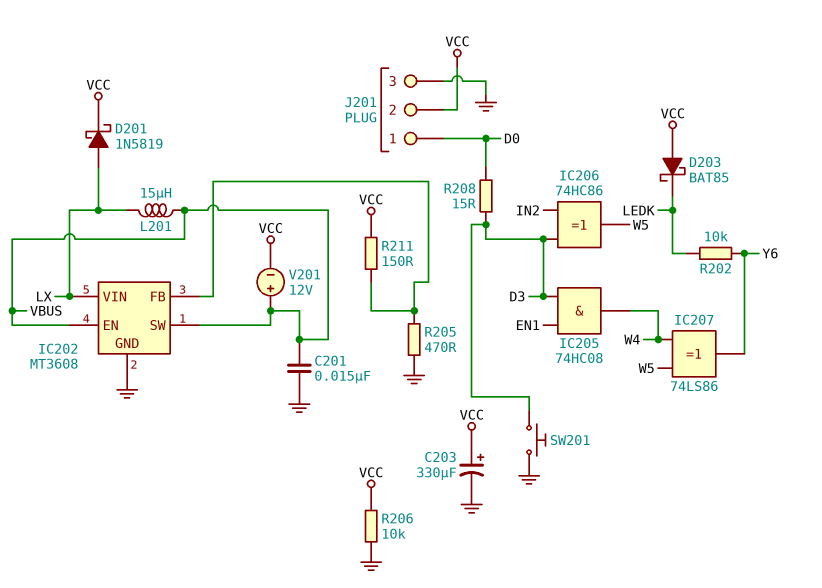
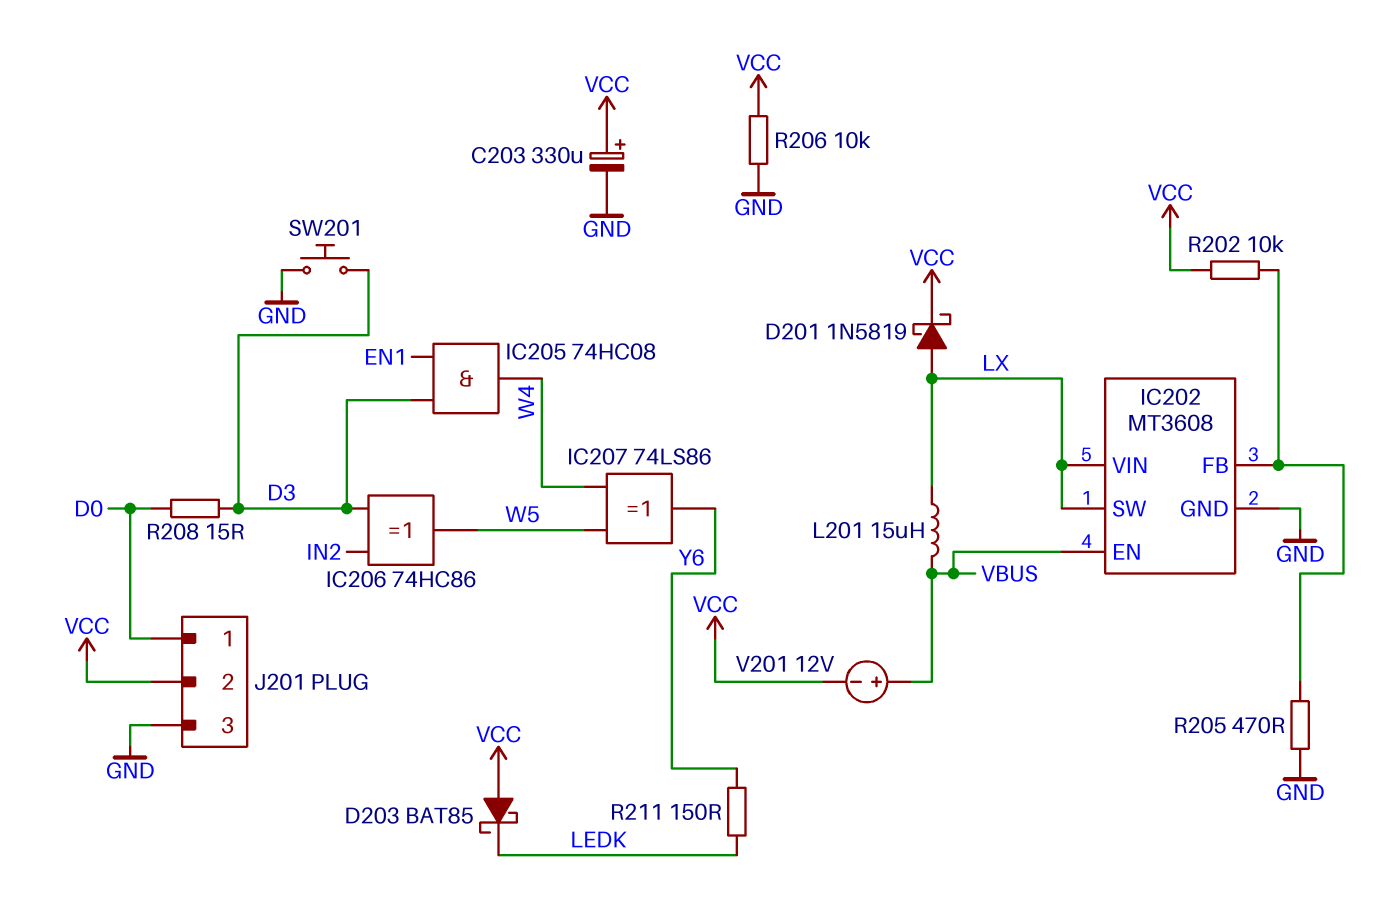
C201: 15nF (GND, VBUS) -> none
IC202 pin SW: VBUS -> LX
R202: 10k (LEDK, Y6) -> 10k (IC202/FB, VCC)
R211: 150 (IC202/FB, VCC) -> 150 (LEDK, Y6)

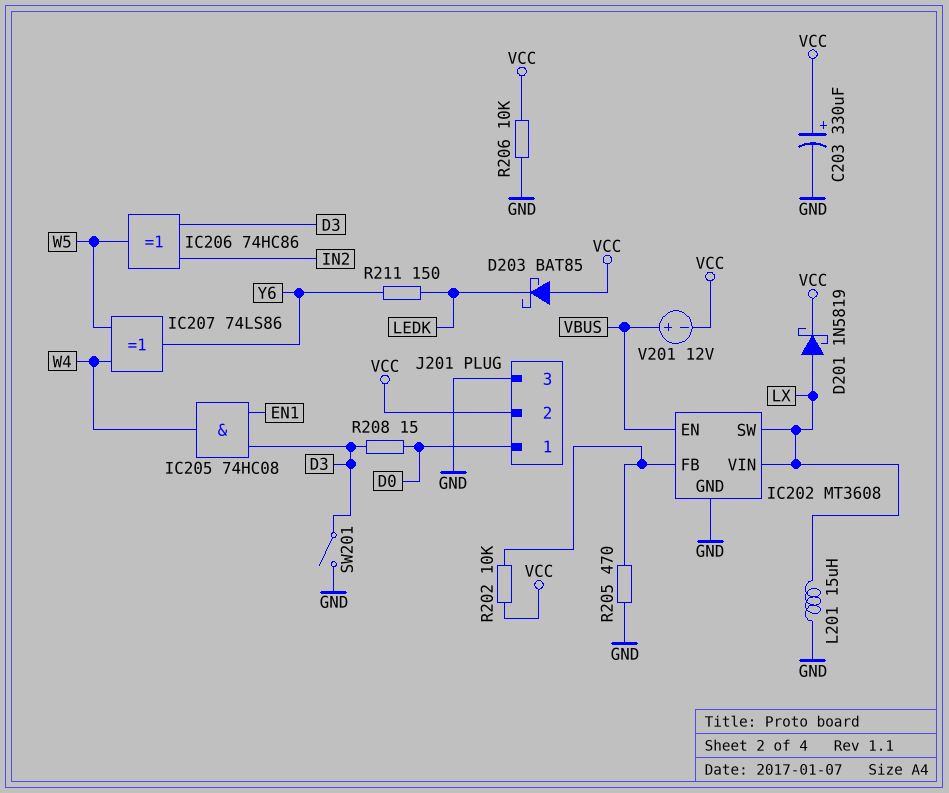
L201: 15uH (LX, VBUS) -> 15uH (GND, LX)
SW201: button (D3, GND) -> switch (D3, GND)

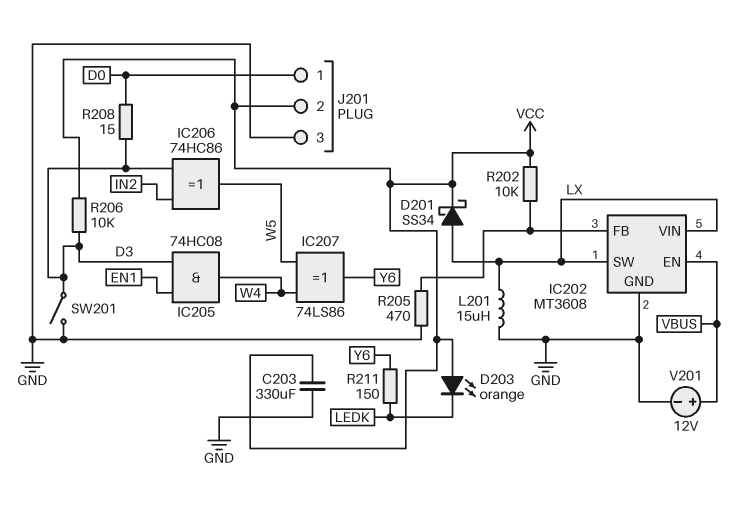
C203: 330uF (plus VCC, minus GND) -> 330uF (GND, VCC)
D201: schottky 1N5819 (A LX, K VCC) -> schottky SS34 (A LX, K VCC)
D203: schottky BAT85 (A VCC, K LEDK) -> LED orange (A VCC, K LEDK)
R206: 10k (GND, VCC) -> 10k (D3, VCC)
V201: 12V (plus VBUS, minus VCC) -> 12V (plus VBUS, minus GND)

